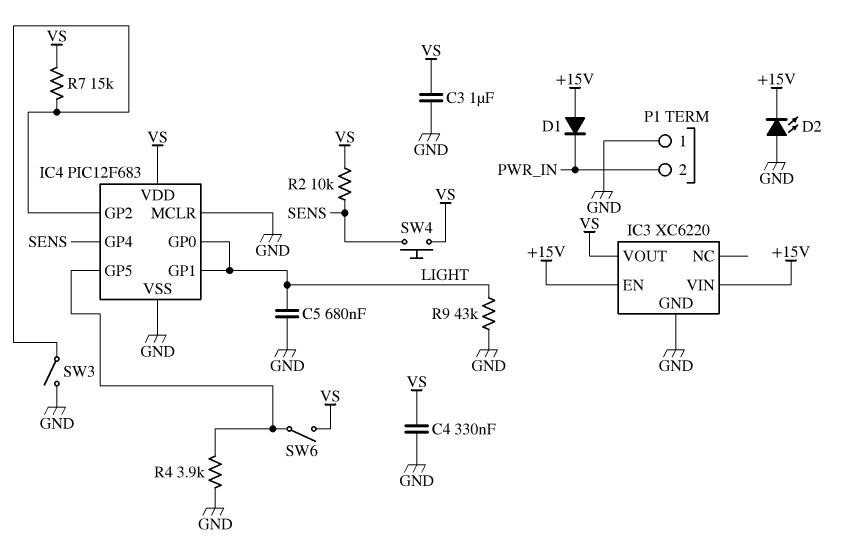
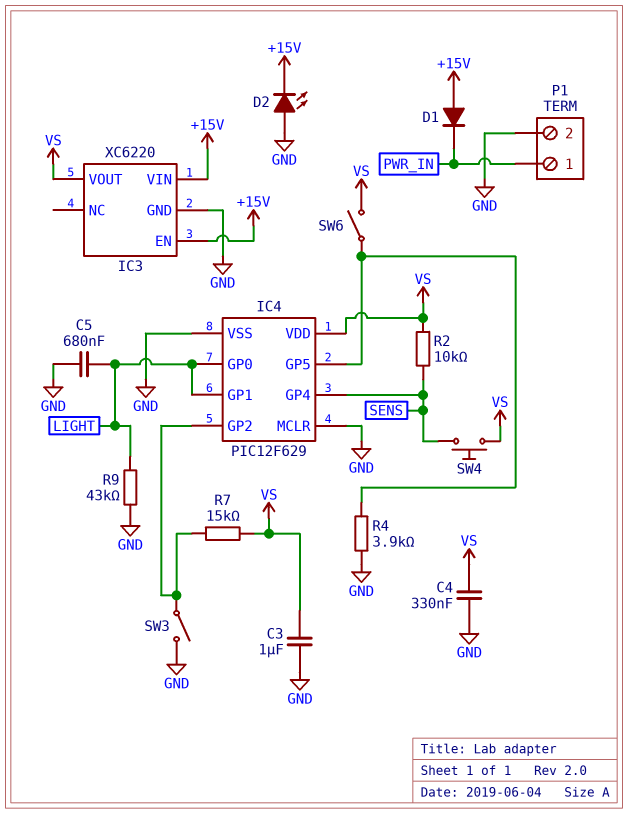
IC4: PIC12F683 -> PIC12F629
P1 pin 1: GND -> PWR_IN
P1 pin 2: PWR_IN -> GND

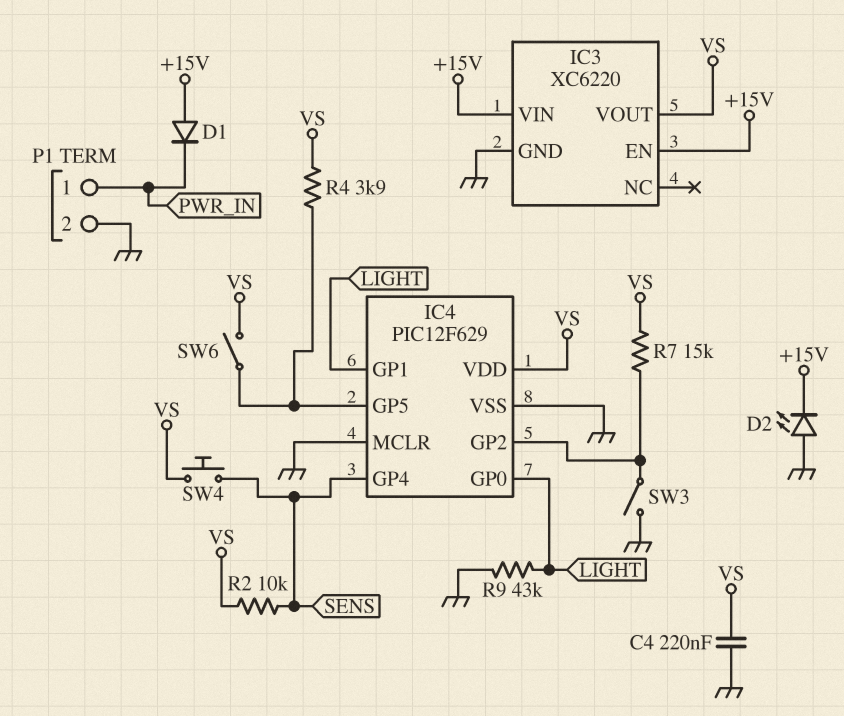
C3: 1uF (GND, VS) -> none
C4: 330nF (GND, VS) -> 220nF (GND, VS)
C5: 680nF (GND, LIGHT) -> none
R4: 3.9k (GND, IC4/GP5) -> 3.9k (IC4/GP5, VS)

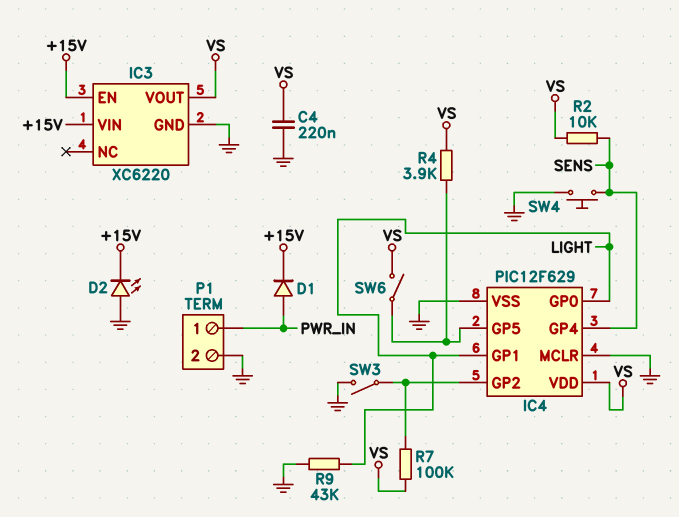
D1: diode (A +15V, K PWR_IN) -> diode (A PWR_IN, K +15V)
R7: 15k (IC4/GP2, VS) -> 100k (IC4/GP2, VS)
SW4: button (SENS, VS) -> button (GND, SENS)

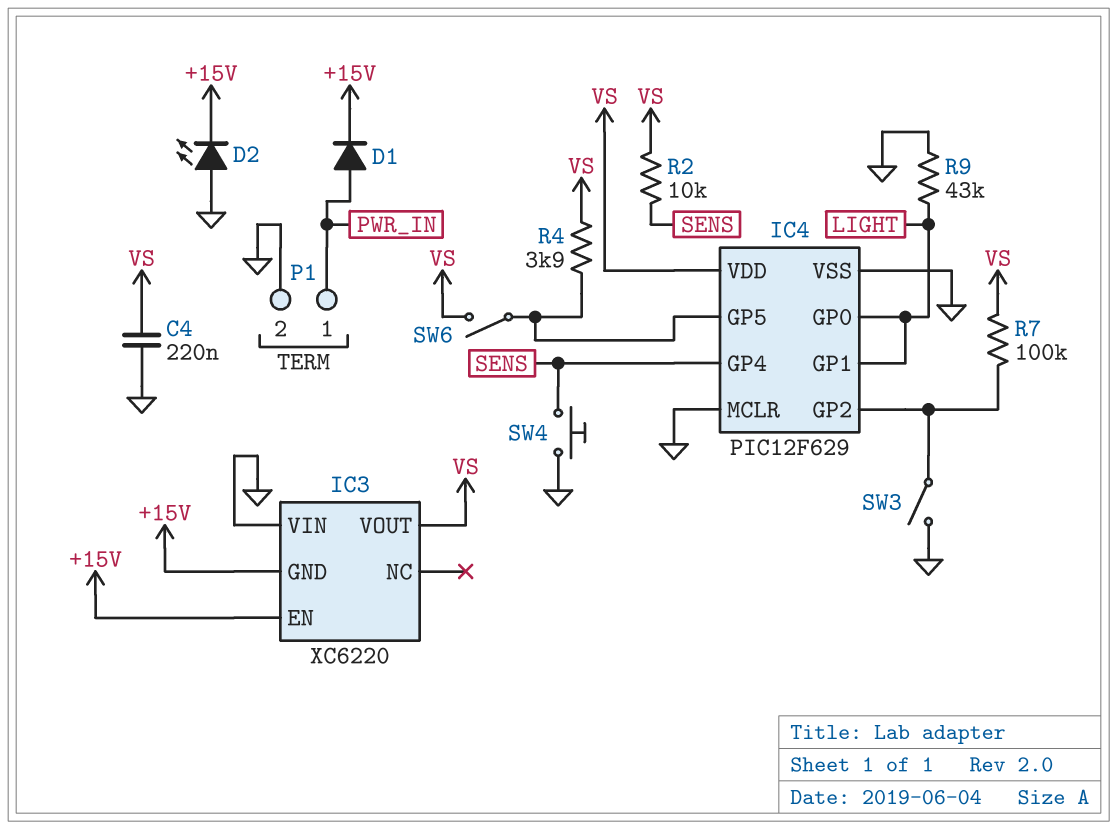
IC3 pin GND: GND -> +15V
IC3 pin VIN: +15V -> GND

